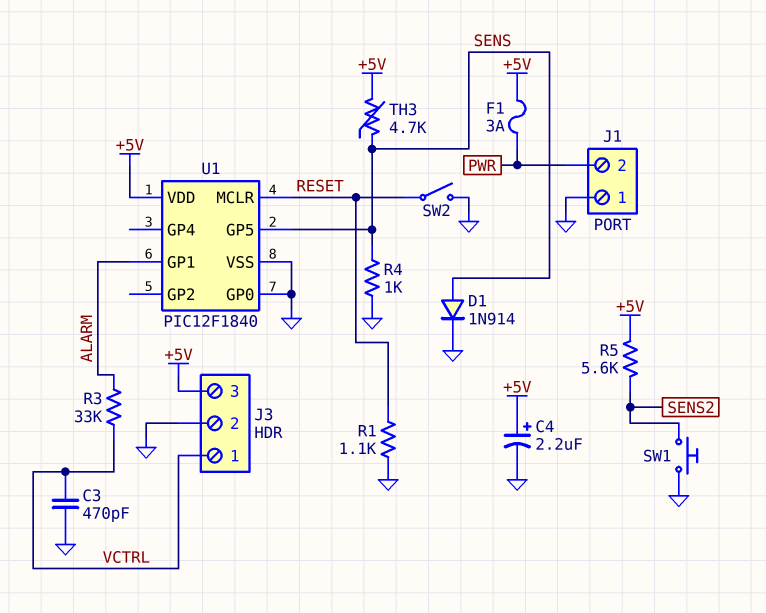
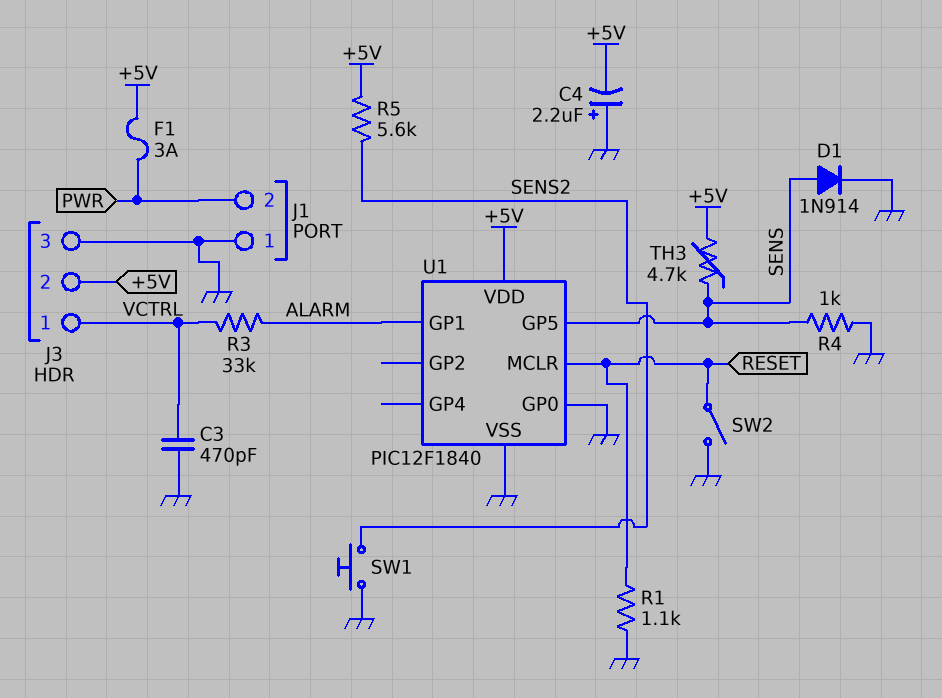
C4: 2.2uF (plus +5V, minus GND) -> 2.2uF (plus GND, minus +5V)
J3 pin 2: GND -> +5V
J3 pin 3: +5V -> GND

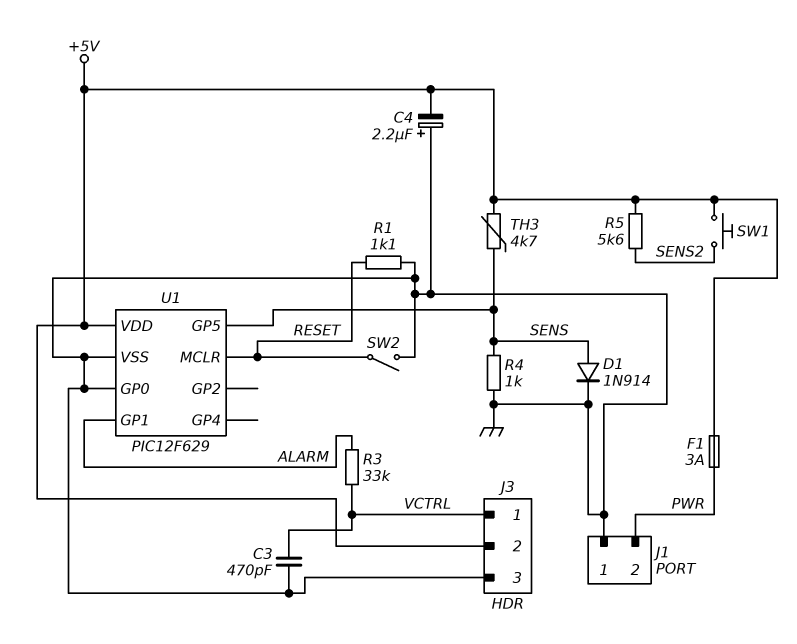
SW1: button (GND, SENS2) -> button (+5V, SENS2)
U1: PIC12F1840 -> PIC12F629

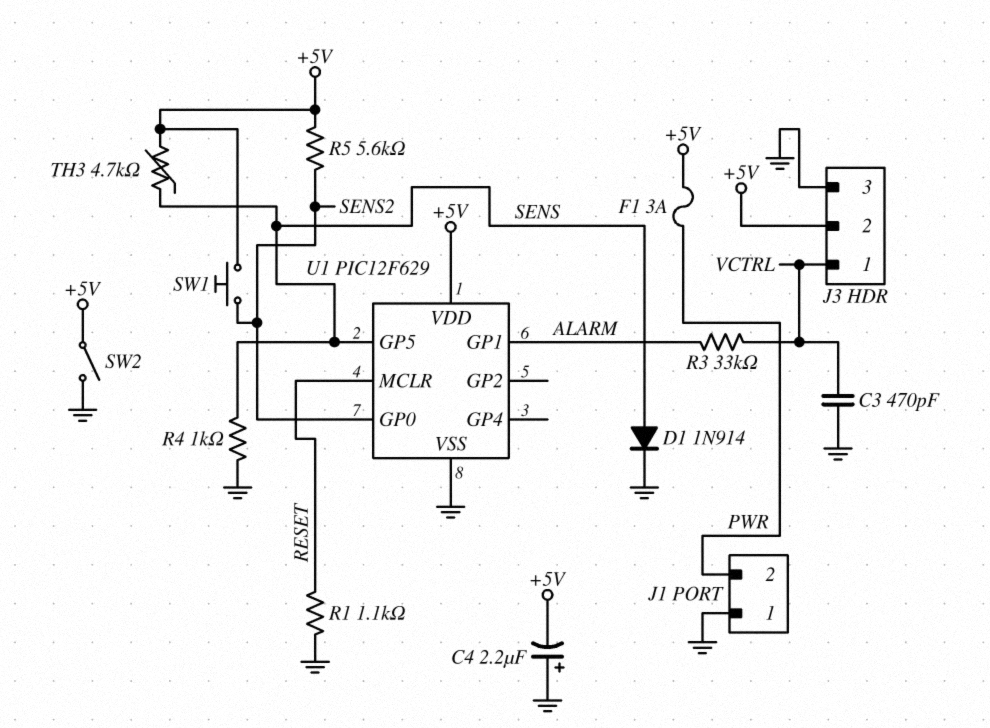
SW2: switch (GND, RESET) -> switch (+5V, GND)
U1 pin GP0: GND -> SENS2

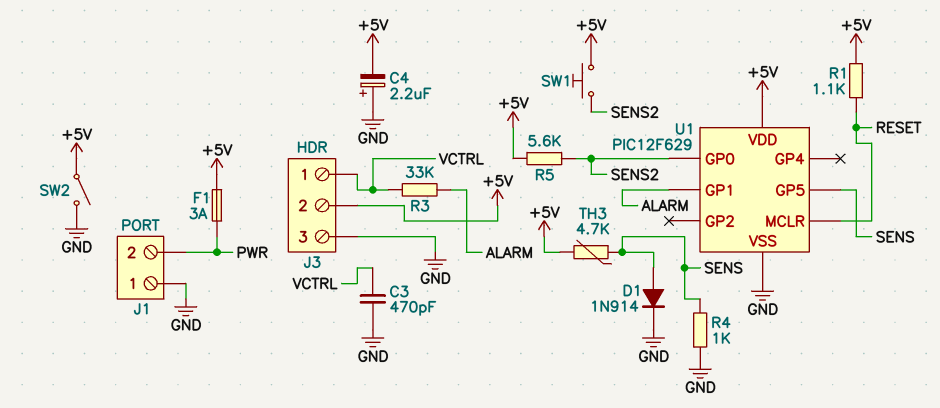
R1: 1.1k (GND, RESET) -> 1.1k (+5V, RESET)

